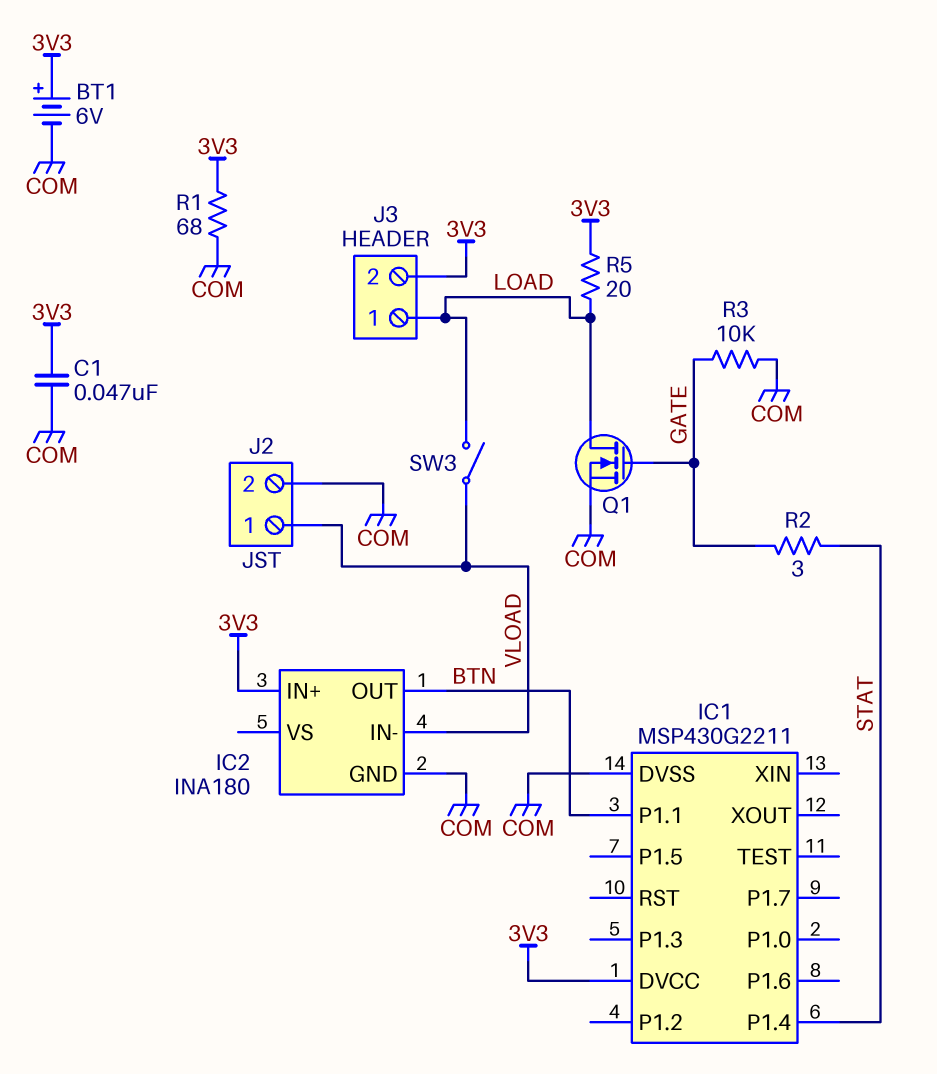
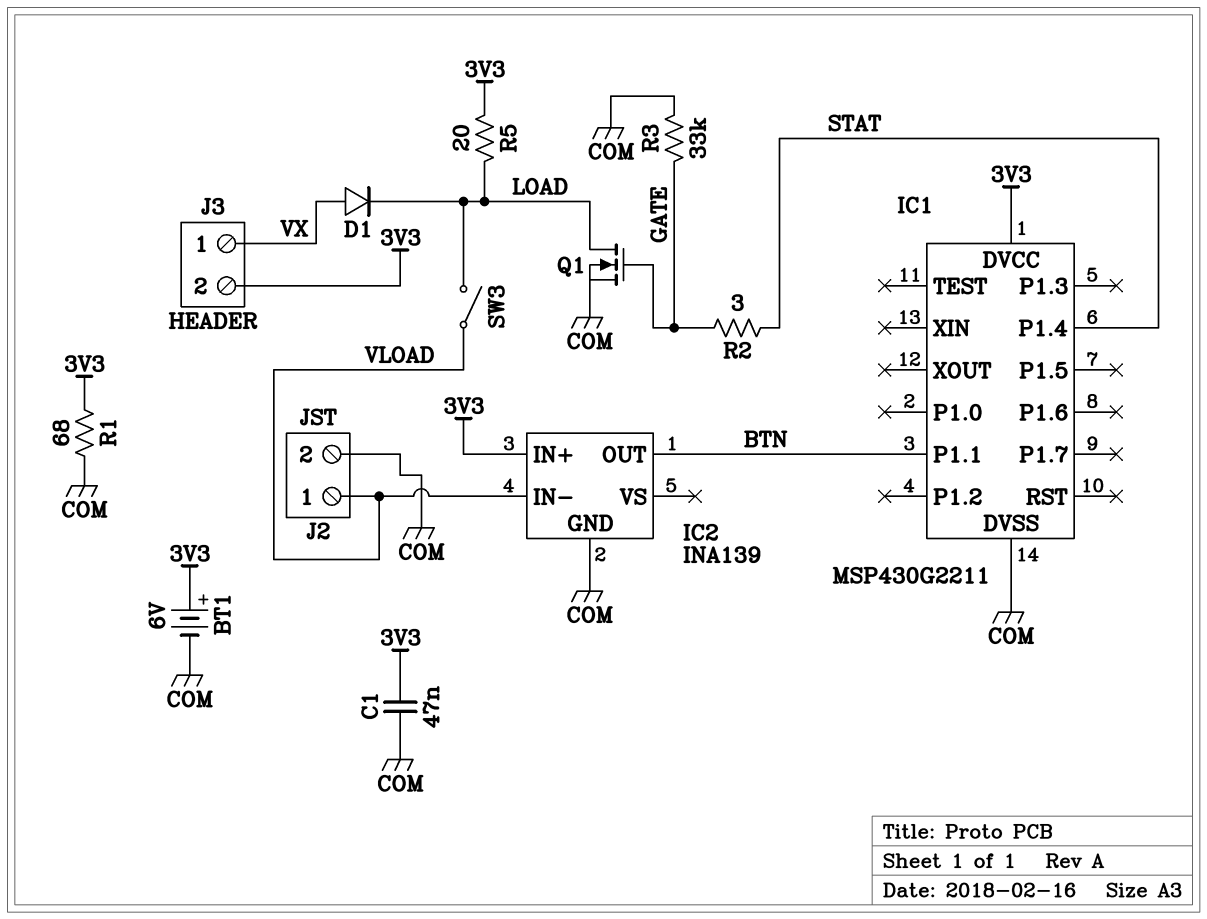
D1: none -> diode (A VX, K LOAD)
IC2: INA180 -> INA139
J3 pin 1: LOAD -> VX
R3: 10k (COM, GATE) -> 33k (COM, GATE)

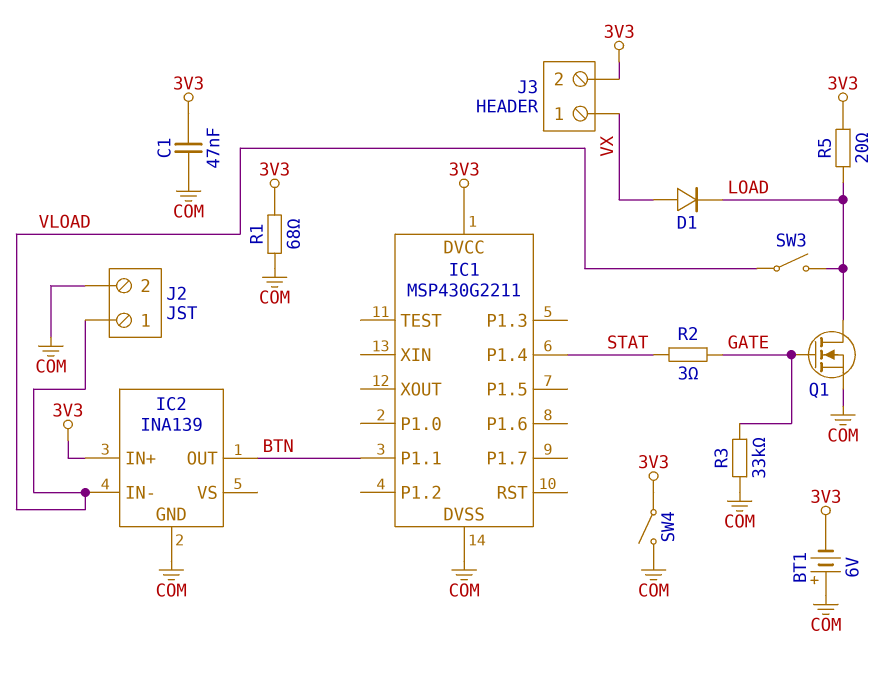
BT1: 6V (plus 3V3, minus COM) -> 6V (plus COM, minus 3V3)
SW4: none -> switch (3V3, COM)

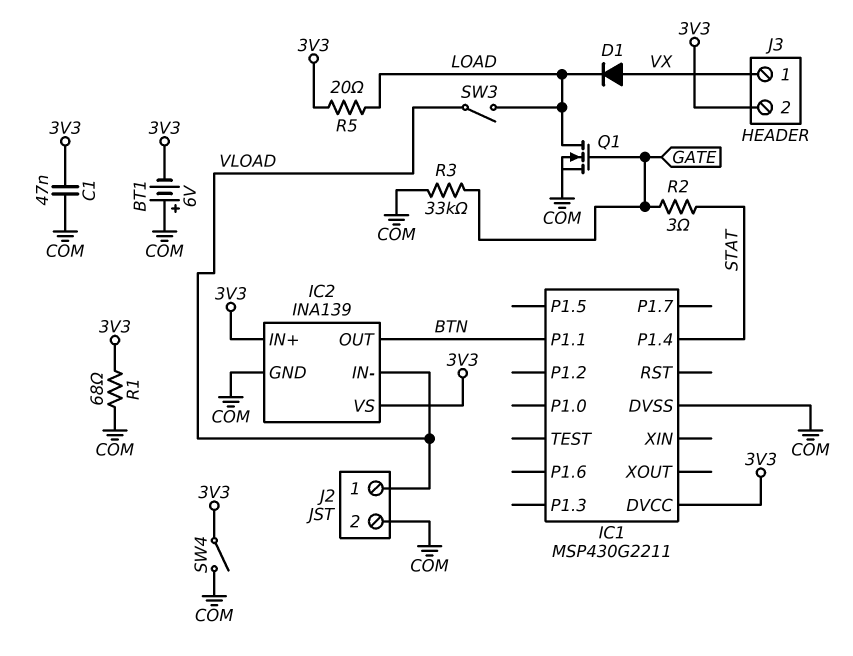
IC2 pin VS: none -> 3V3

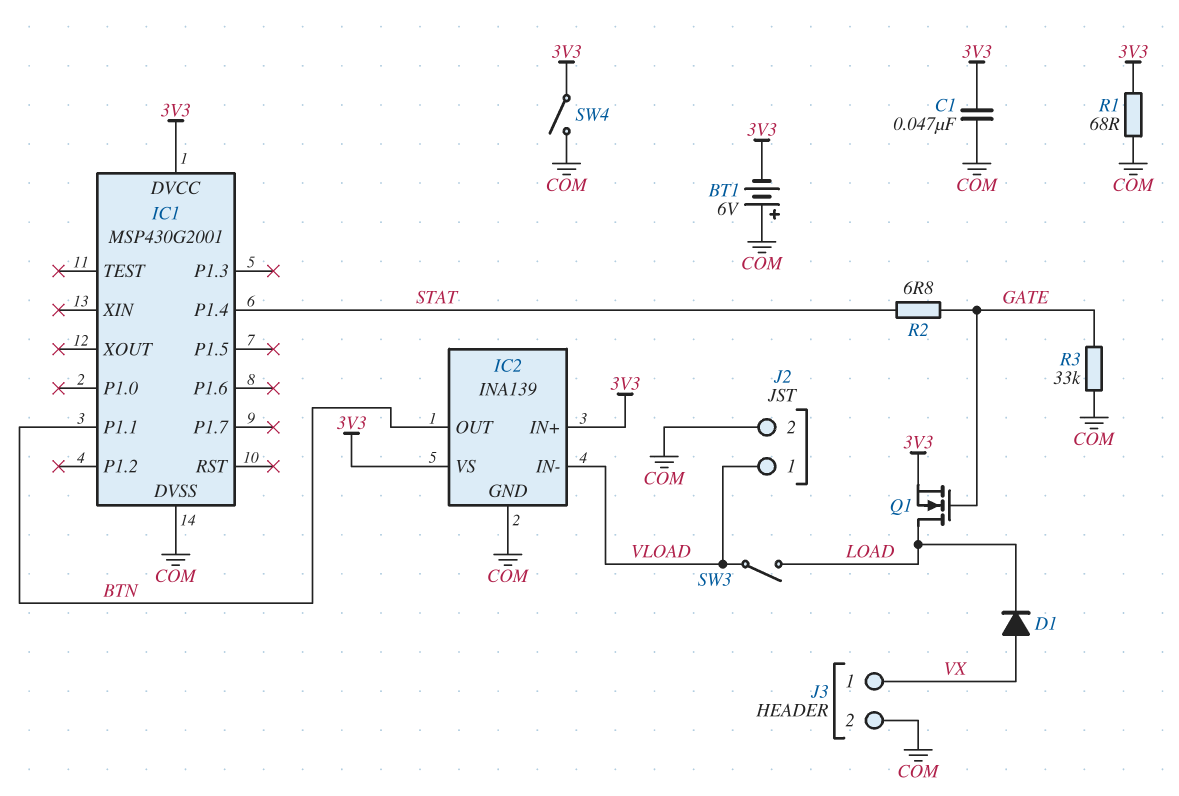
IC1: MSP430G2211 -> MSP430G2001
J3 pin 2: 3V3 -> COM
Q1: NMOS (G GATE, D LOAD, S COM) -> NMOS (G GATE, D LOAD, S 3V3)
R2: 3 (GATE, STAT) -> 6.8 (GATE, STAT)
R5: 20 (3V3, LOAD) -> none

